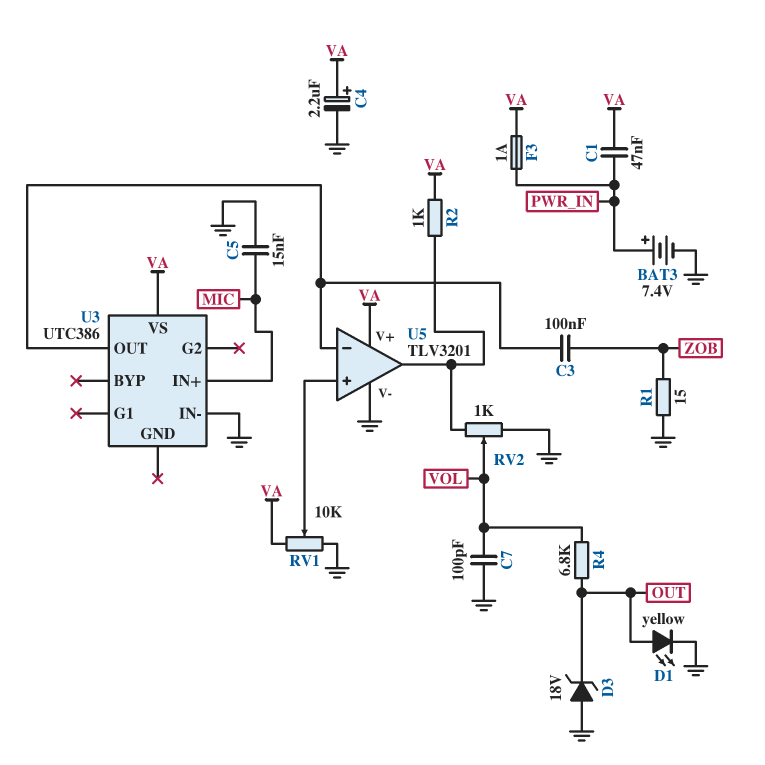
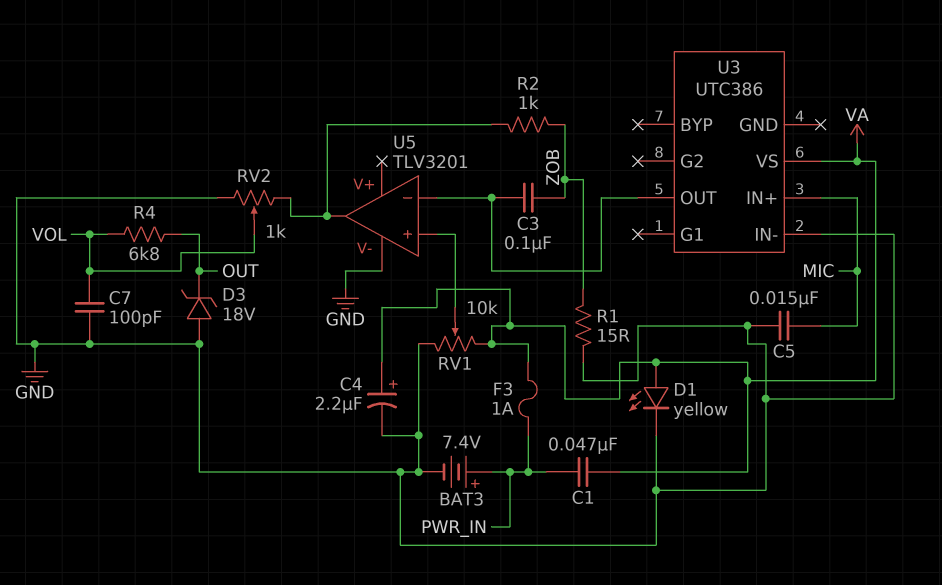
D1: LED yellow (A OUT, K GND) -> LED yellow (A VA, K GND)
R2: 1k (U5/out, VA) -> 1k (U5/out, ZOB)
U5 pin V+: VA -> none

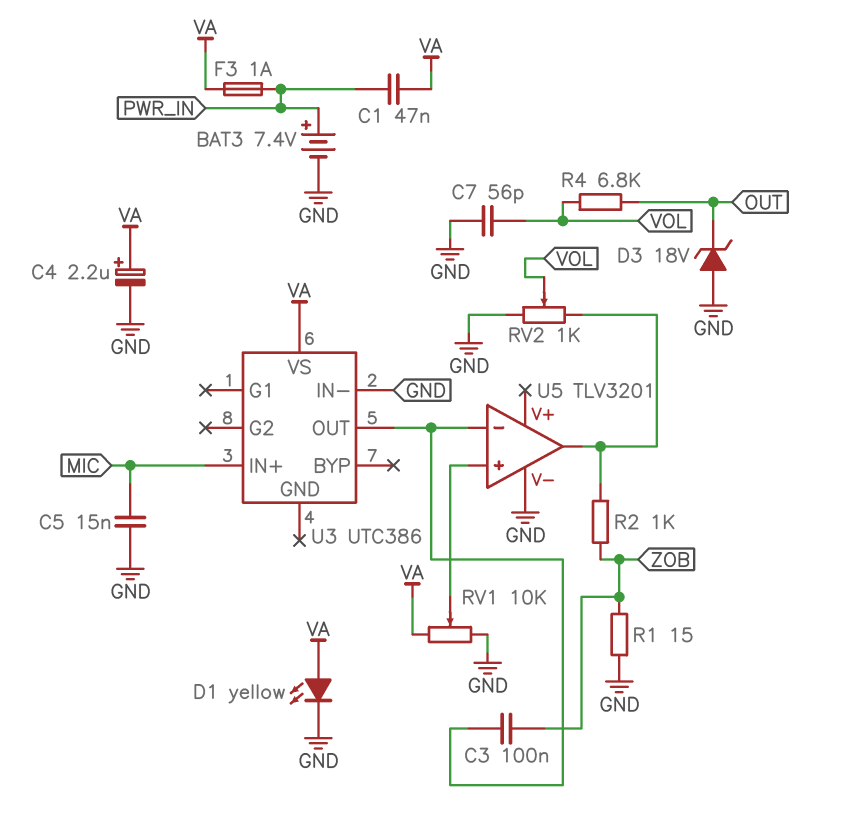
C7: 100pF (GND, VOL) -> 56pF (GND, VOL)

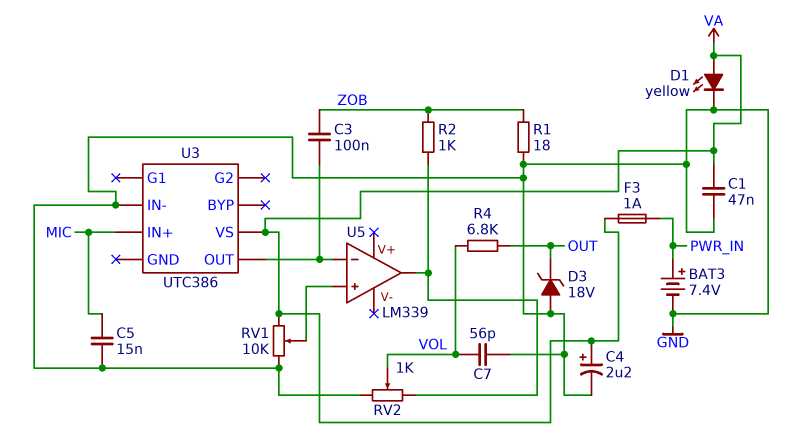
C1: 47nF (PWR_IN, VA) -> 47nF (GND, VA)
R1: 15 (GND, ZOB) -> 18 (GND, ZOB)
U5: TLV3201 -> LM339
U5 pin V-: GND -> none

